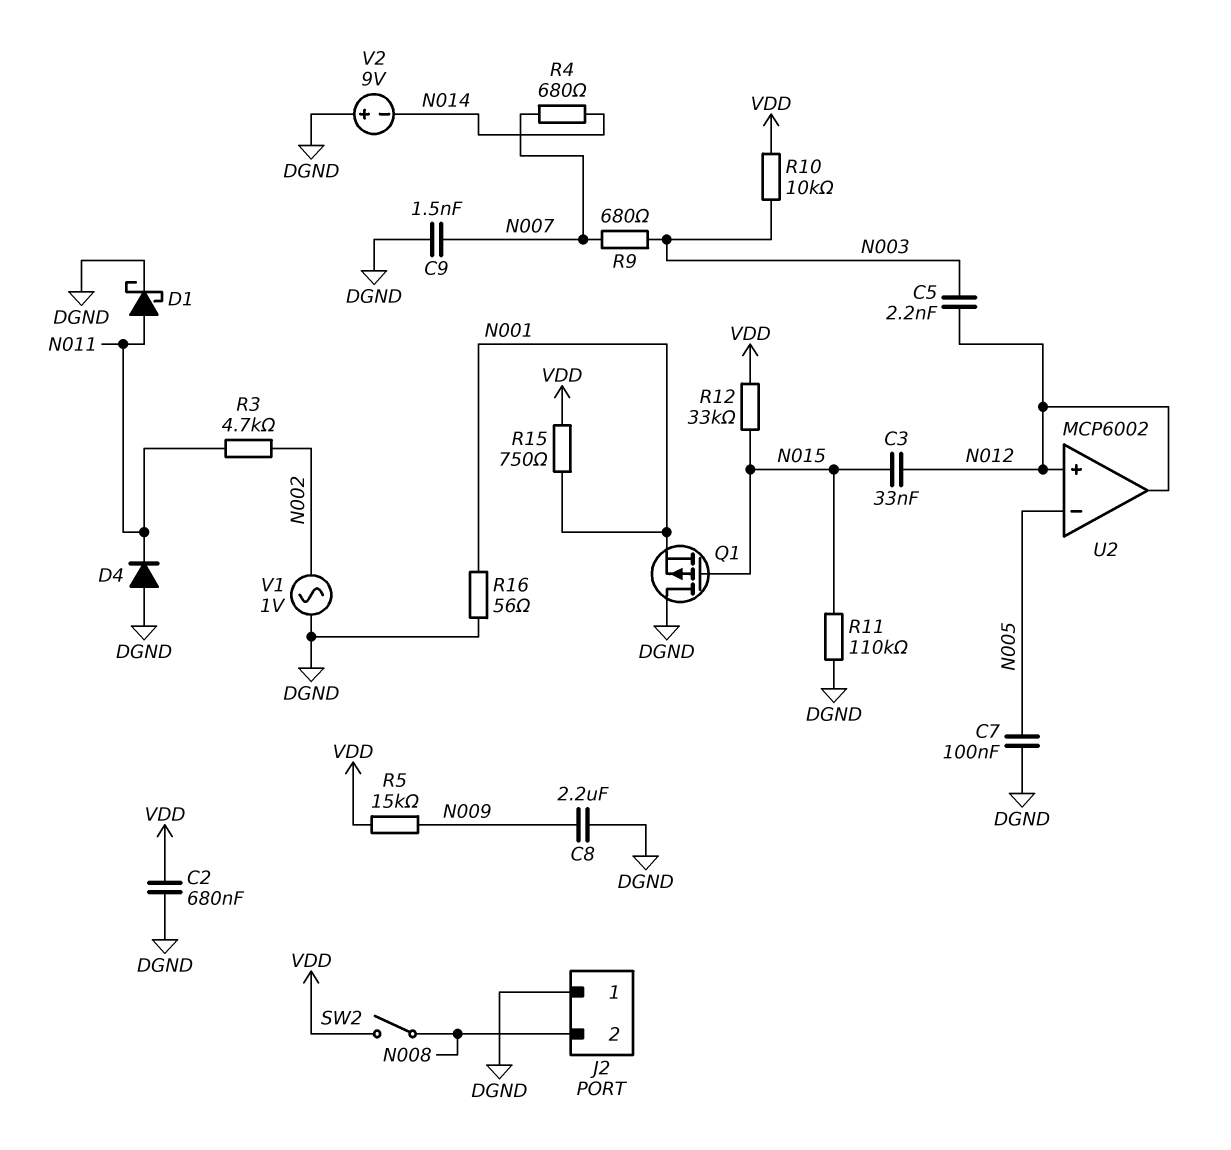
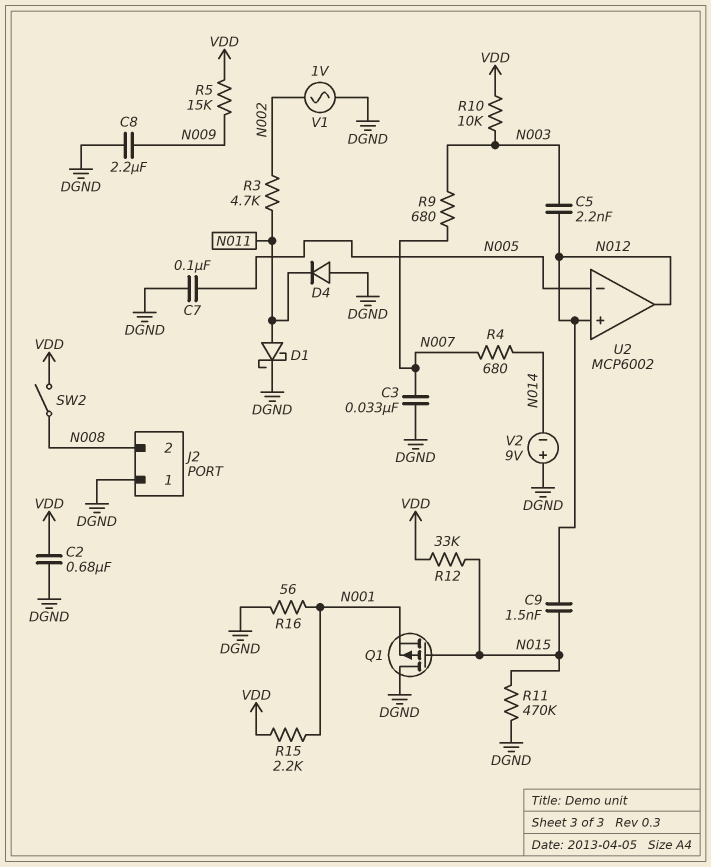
C3: 33nF (N012, N015) -> 33nF (DGND, N007)
C9: 1.5nF (DGND, N007) -> 1.5nF (N012, N015)
R11: 110k (DGND, N015) -> 470k (DGND, N015)
R15: 750 (N001, VDD) -> 2.2k (N001, VDD)

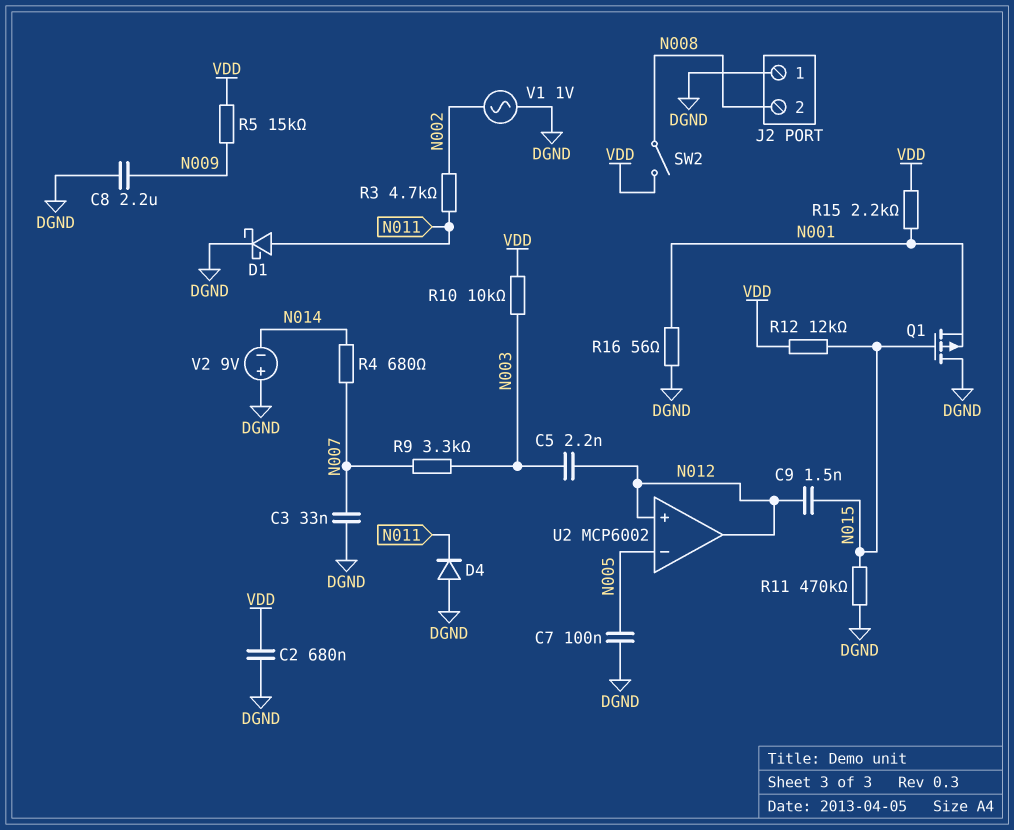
R9: 680 (N003, N007) -> 3.3k (N003, N007)
R12: 33k (N015, VDD) -> 12k (N015, VDD)

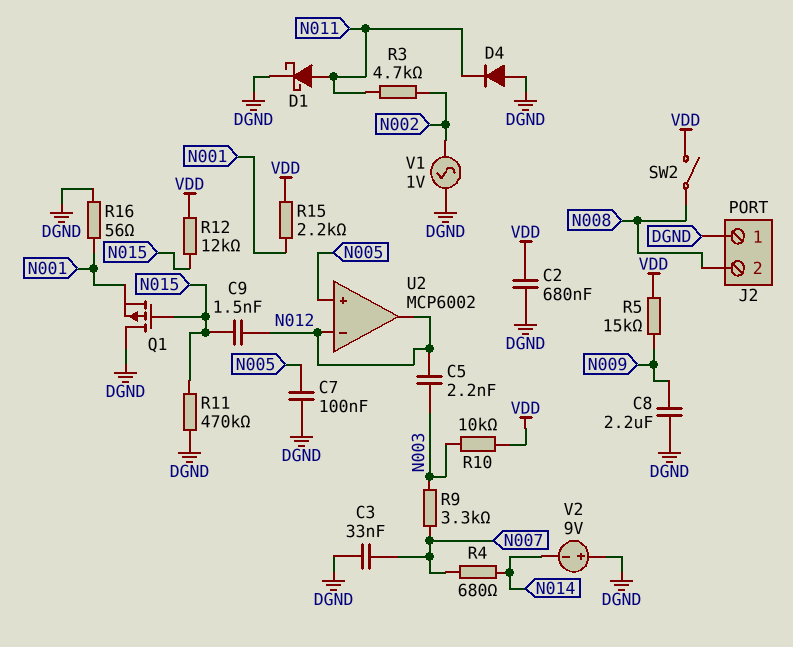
U2 pin in+: N012 -> N005
U2 pin in-: N005 -> N012

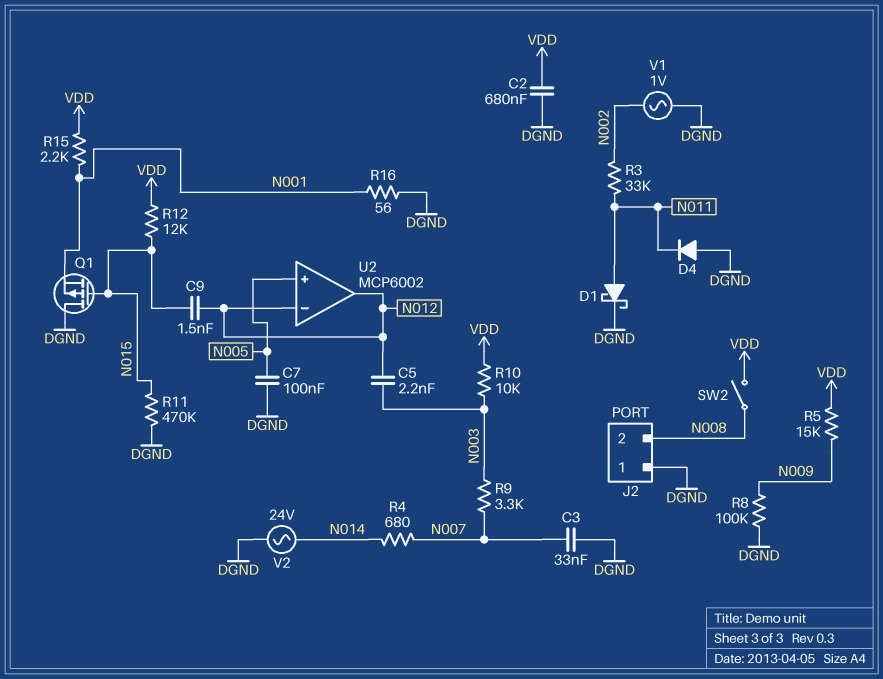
C8: 2.2uF (DGND, N009) -> none
R3: 4.7k (N002, N011) -> 33k (N002, N011)
R8: none -> 100k (DGND, N009)
V2: 9V (plus DGND, minus N014) -> AC 24V (DGND, N014)

